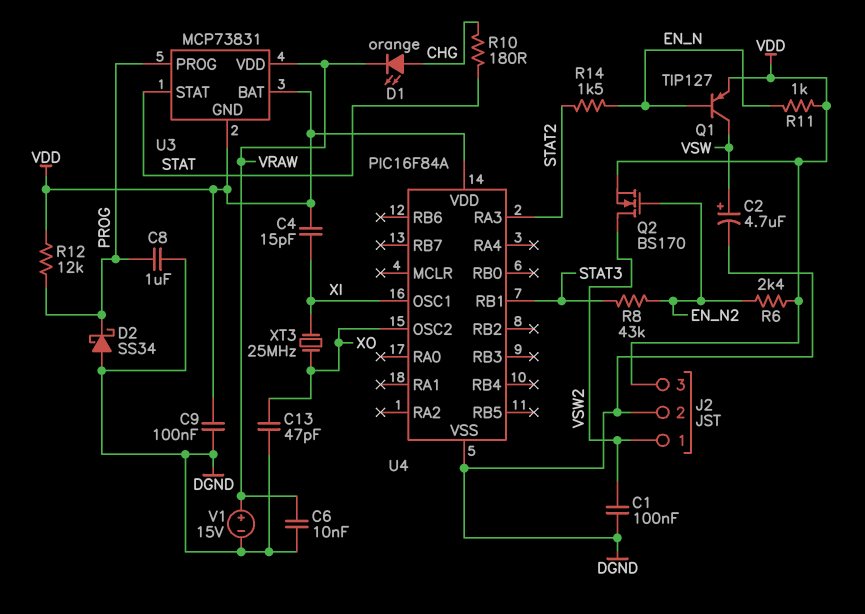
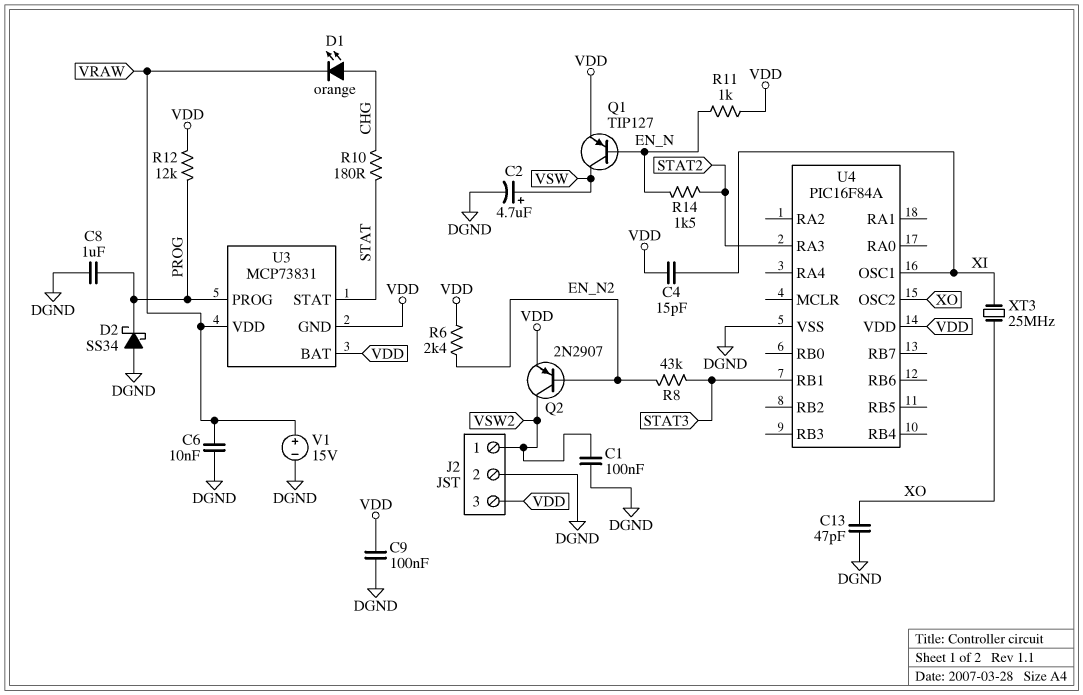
Q2: NMOS BS170 (G EN_N2, D VSW2, S VDD) -> PNP 2N2907 (B EN_N2, C VSW2, E VDD)

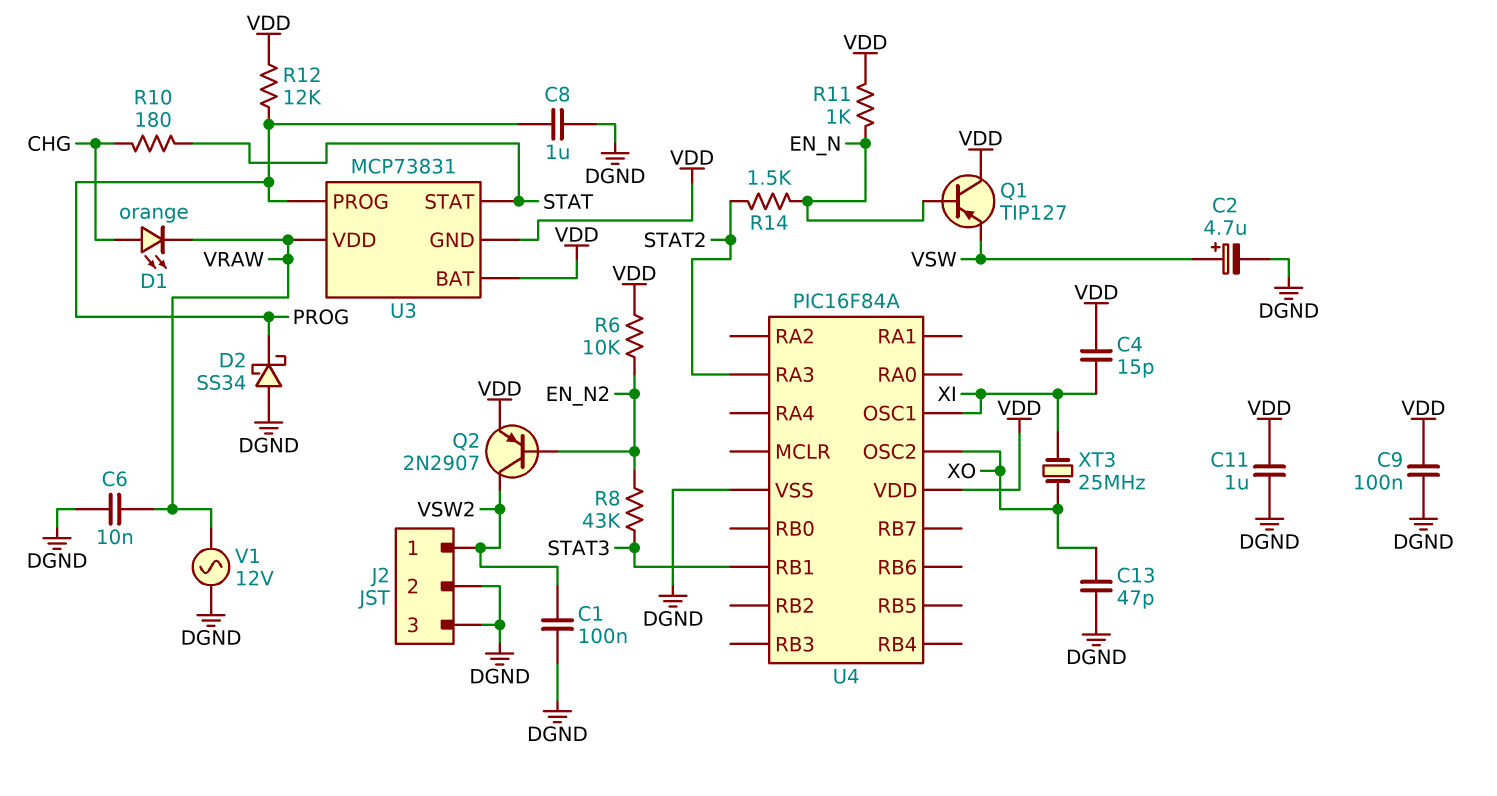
C11: none -> 1uF (DGND, VDD)
J2 pin 3: VDD -> DGND
Q1: PNP TIP127 (B EN_N, C VSW, E VDD) -> PNP TIP127 (B EN_N, C VDD, E VSW)
R6: 2.4k (EN_N2, VDD) -> 10k (EN_N2, VDD)
V1: 15V (plus VRAW, minus DGND) -> AC 12V (DGND, VRAW)

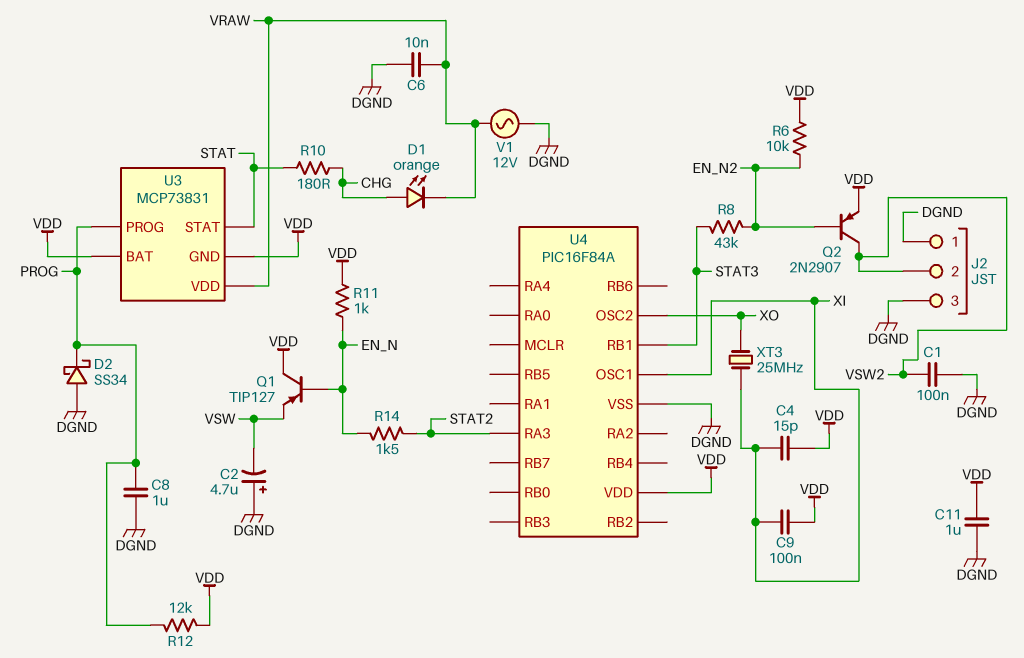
C2: 4.7uF (plus VSW, minus DGND) -> 4.7uF (plus DGND, minus VSW)
C9: 100nF (DGND, VDD) -> 100nF (VDD, XI)
C13: 47pF (DGND, XO) -> none
J2 pin 1: VSW2 -> DGND
J2 pin 2: DGND -> VSW2

